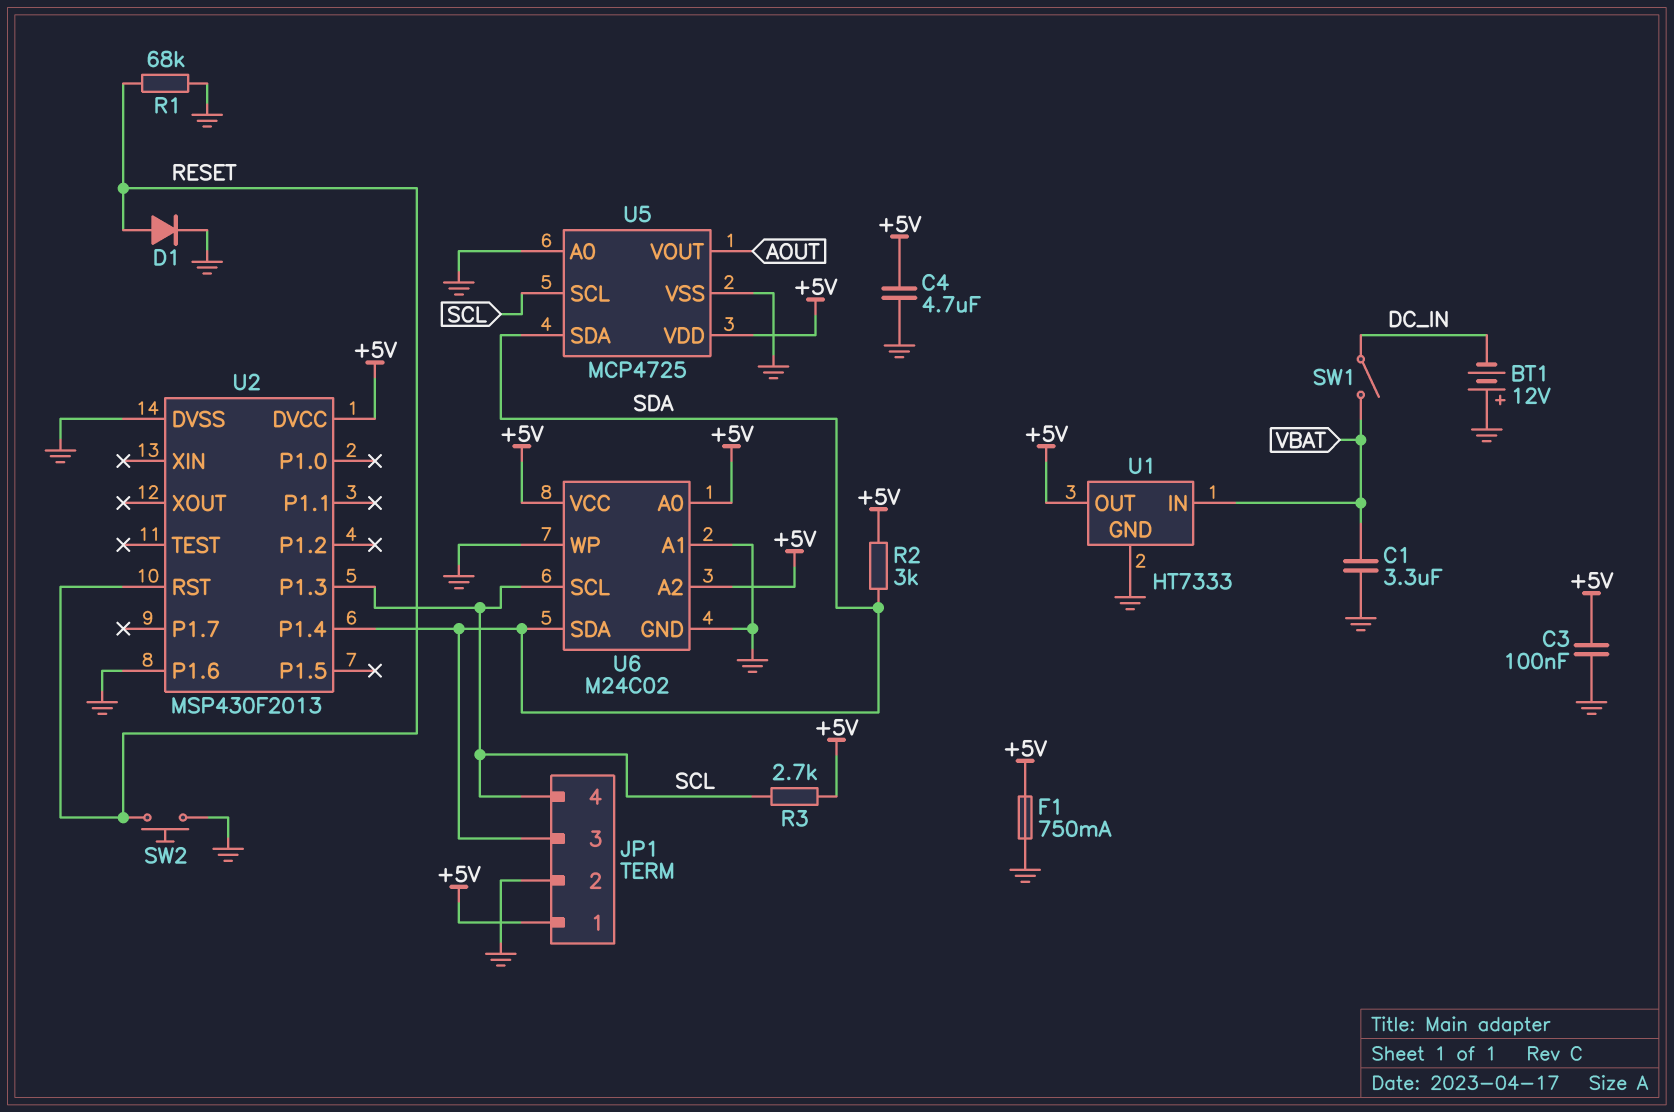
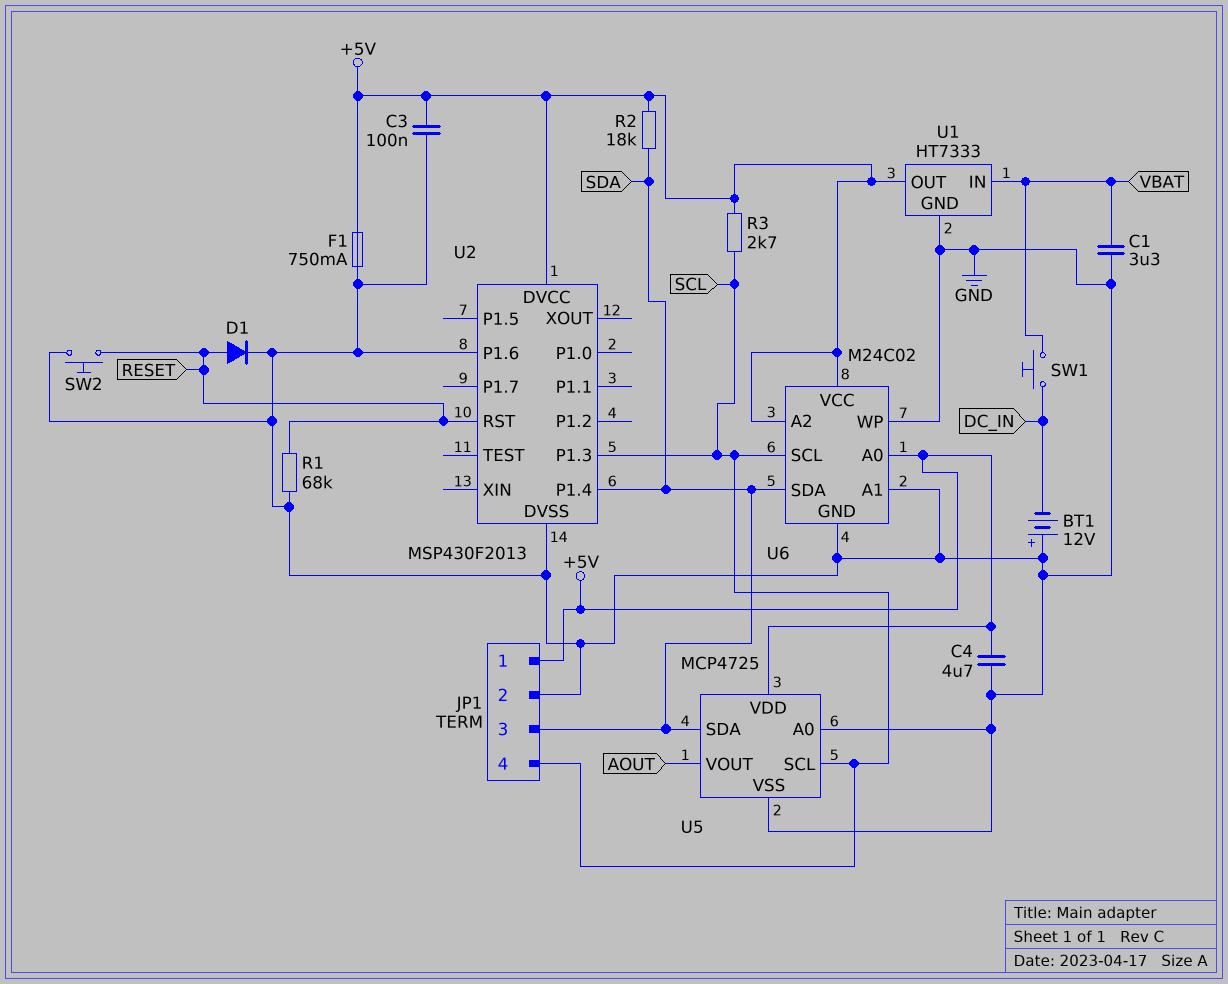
R2: 3k (+5V, SDA) -> 18k (+5V, SDA)
SW1: switch (DC_IN, VBAT) -> button (DC_IN, VBAT)

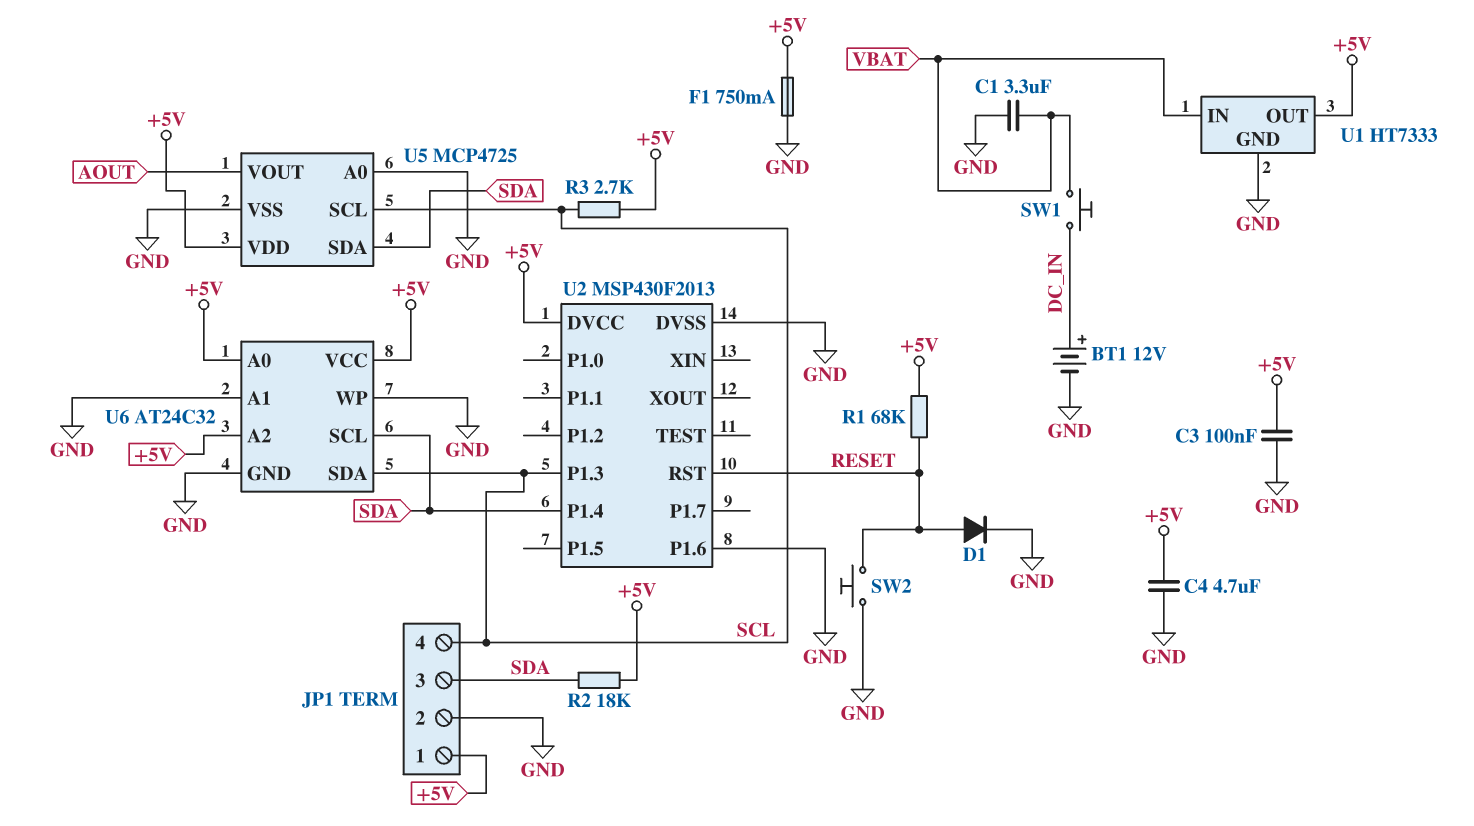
BT1: 12V (plus GND, minus DC_IN) -> 12V (plus DC_IN, minus GND)
R1: 68k (GND, RESET) -> 68k (+5V, RESET)
U6: M24C02 -> AT24C32
U6 pin SCL: SCL -> SDA
U6 pin SDA: SDA -> SCL

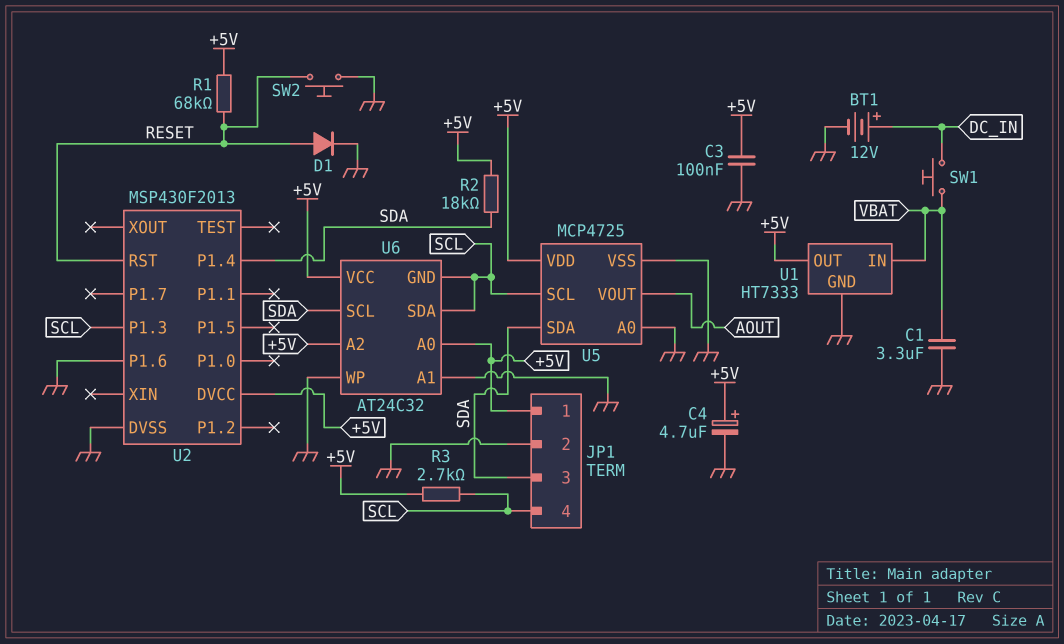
C4: 4.7uF (+5V, GND) -> 4.7uF (plus +5V, minus GND)
F1: 750mA (+5V, GND) -> none
U6 pin GND: GND -> SCL

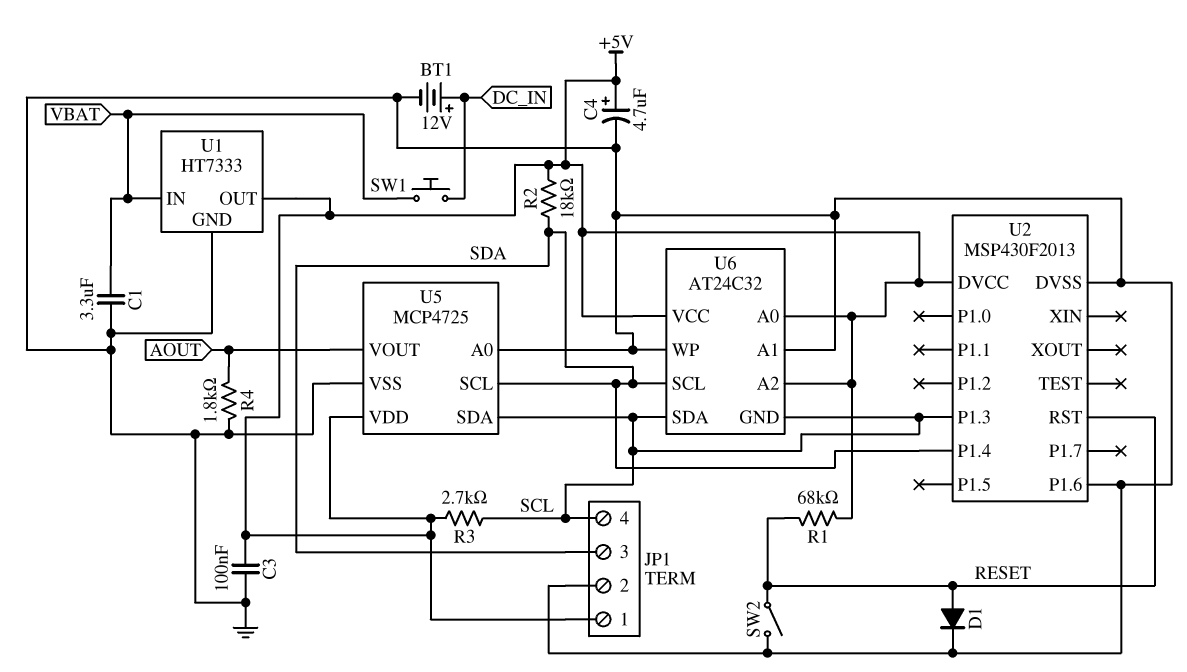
R4: none -> 1.8k (AOUT, GND)
SW2: button (GND, RESET) -> switch (GND, RESET)
U5 pin SCL: SCL -> SDA
U5 pin SDA: SDA -> SCL

